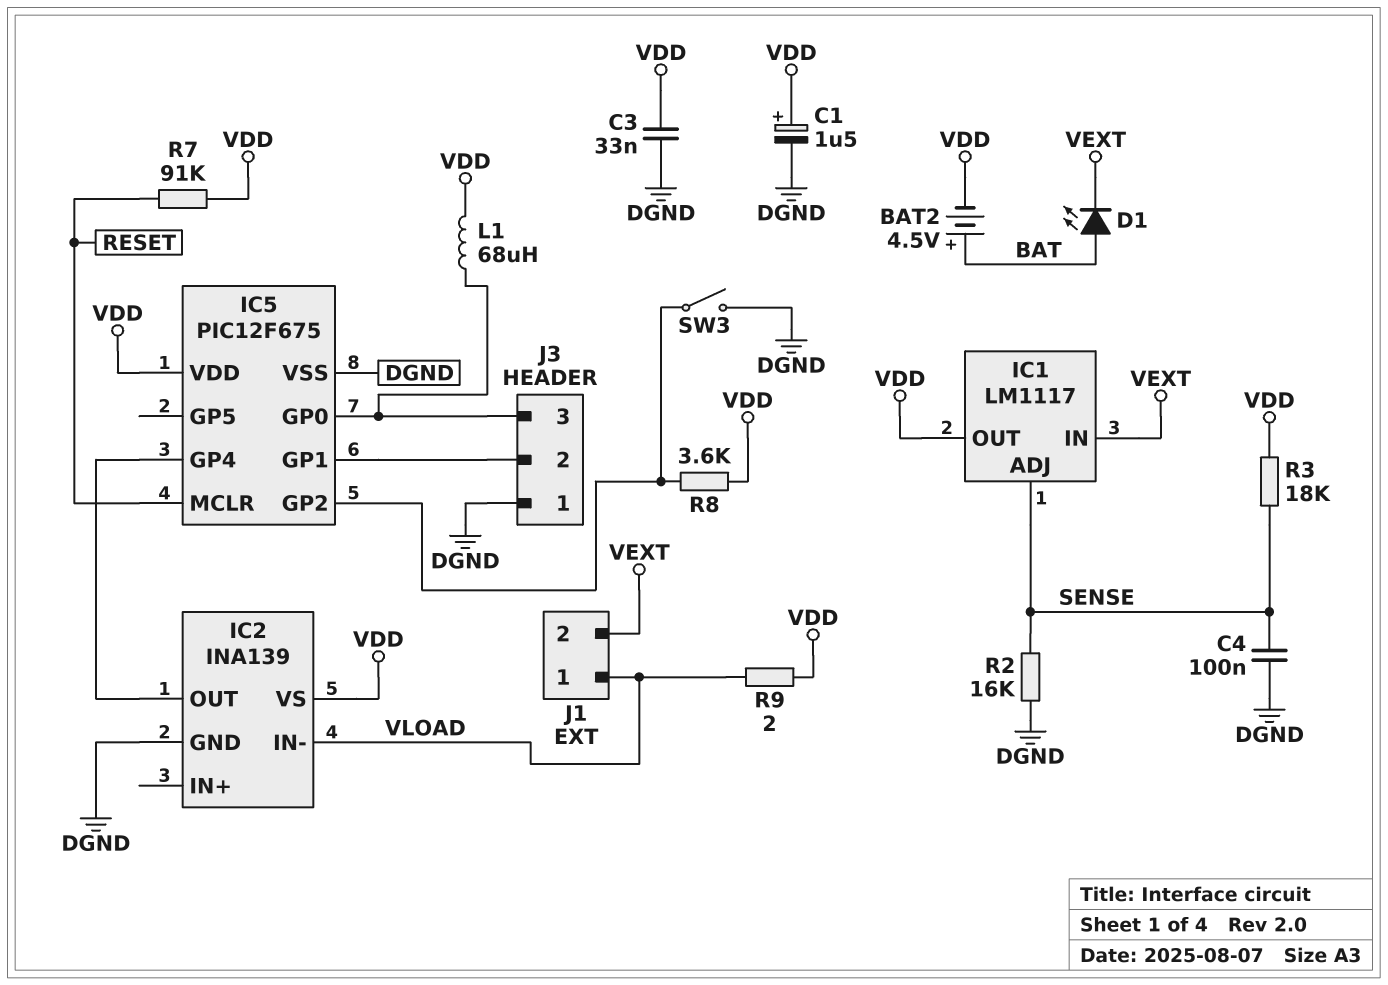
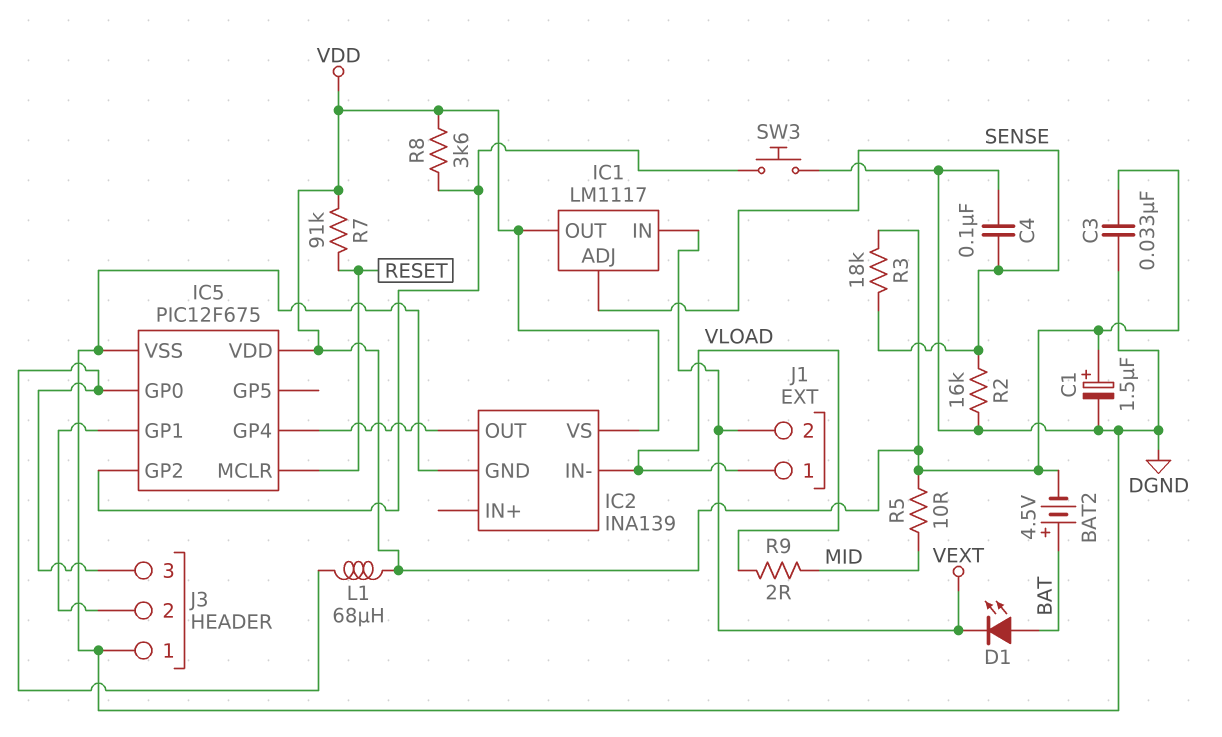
R5: none -> 10 (MID, VDD)
R9: 2 (VDD, VLOAD) -> 2 (MID, VLOAD)
SW3: switch (DGND, IC5/GP2) -> button (DGND, IC5/GP2)

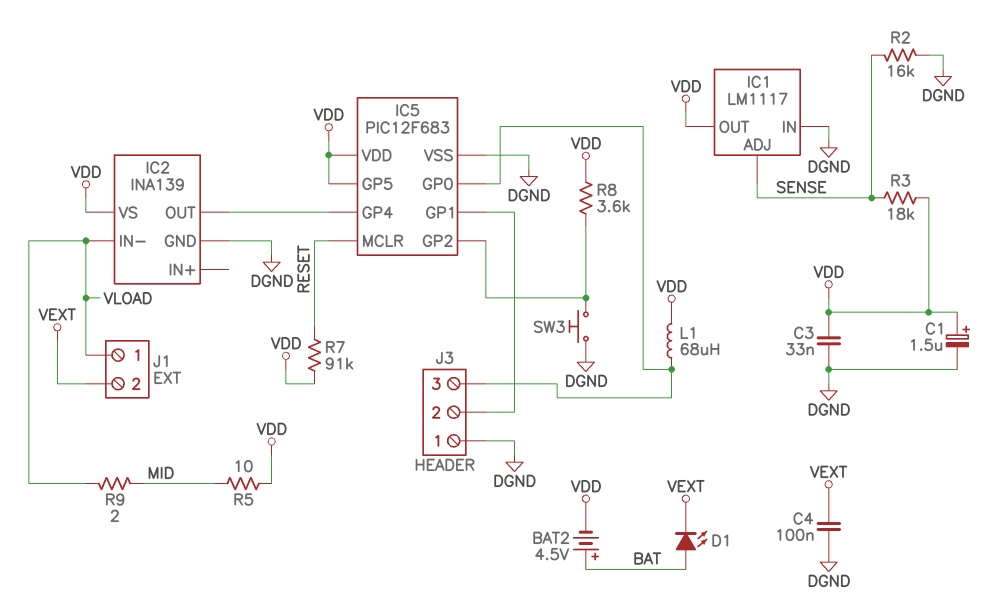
C4: 100nF (DGND, SENSE) -> 100nF (DGND, VEXT)
IC1 pin IN: VEXT -> DGND
IC5: PIC12F675 -> PIC12F683
IC5 pin GP5: none -> VDD

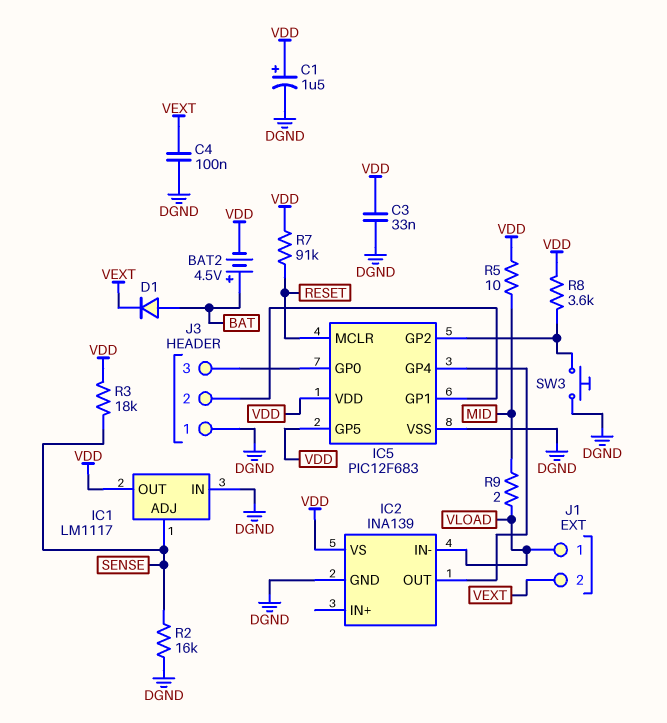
D1: LED (A BAT, K VEXT) -> diode (A BAT, K VEXT)
L1: 68uH (IC5/GP0, VDD) -> none

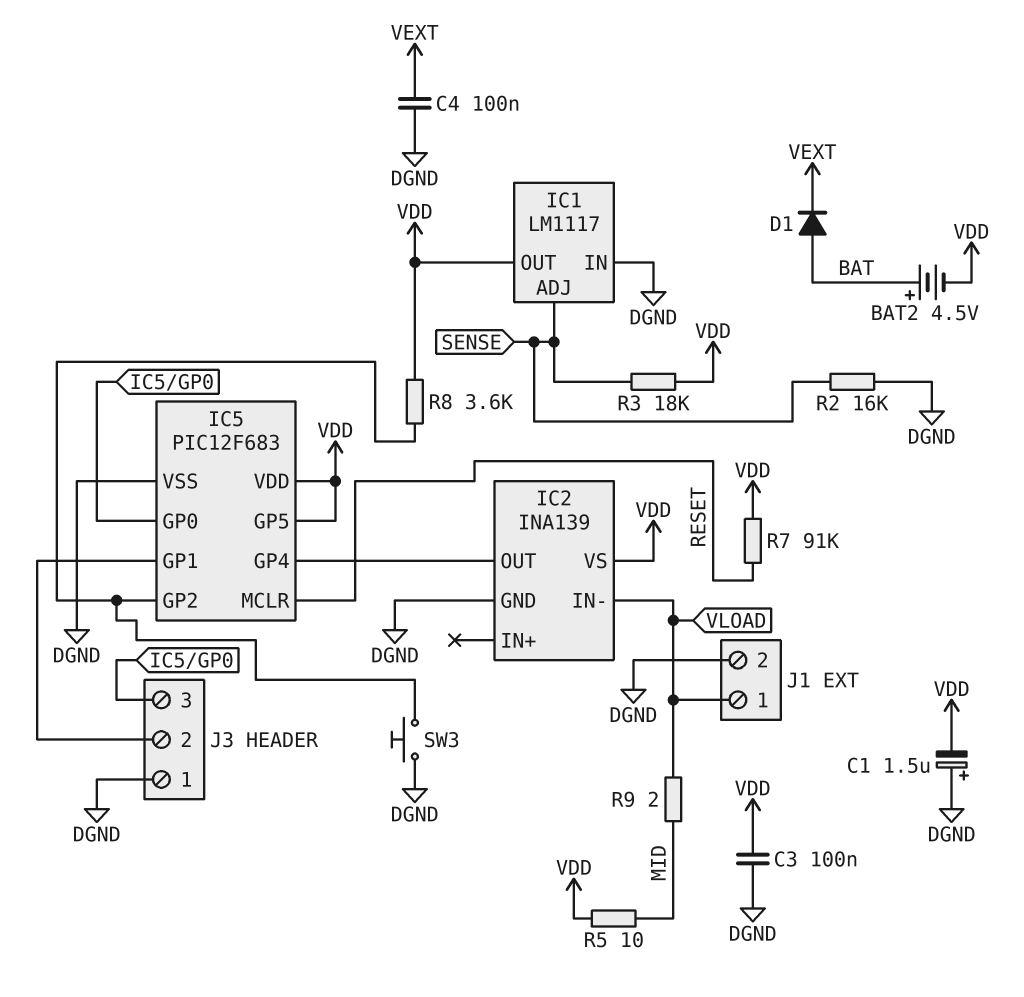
C1: 1.5uF (plus VDD, minus DGND) -> 1.5uF (plus DGND, minus VDD)
C3: 33nF (DGND, VDD) -> 100nF (DGND, VDD)
J1 pin 2: VEXT -> DGND

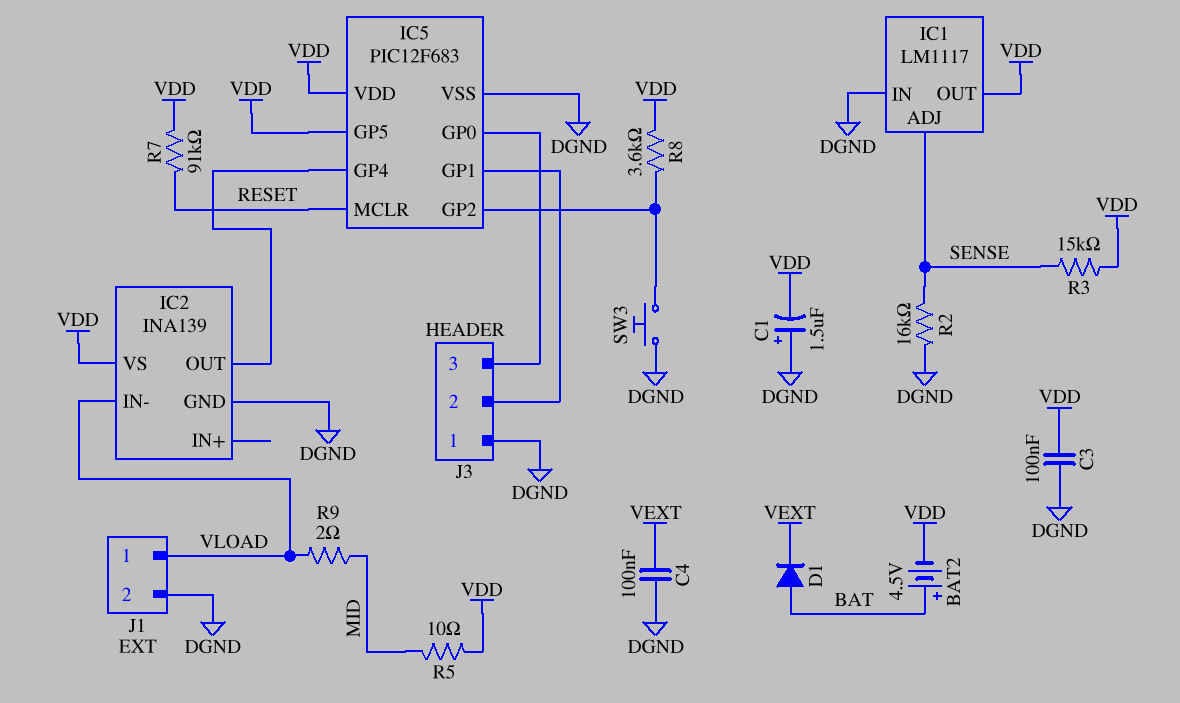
R3: 18k (SENSE, VDD) -> 15k (SENSE, VDD)

